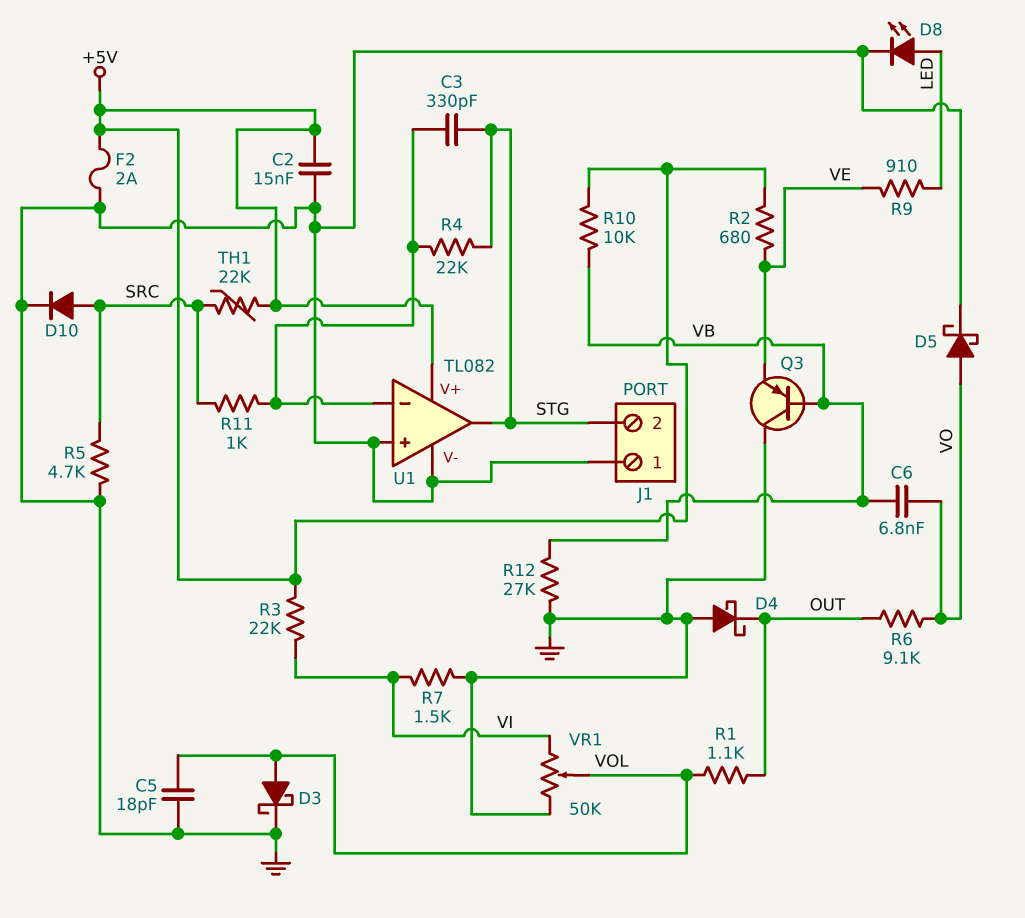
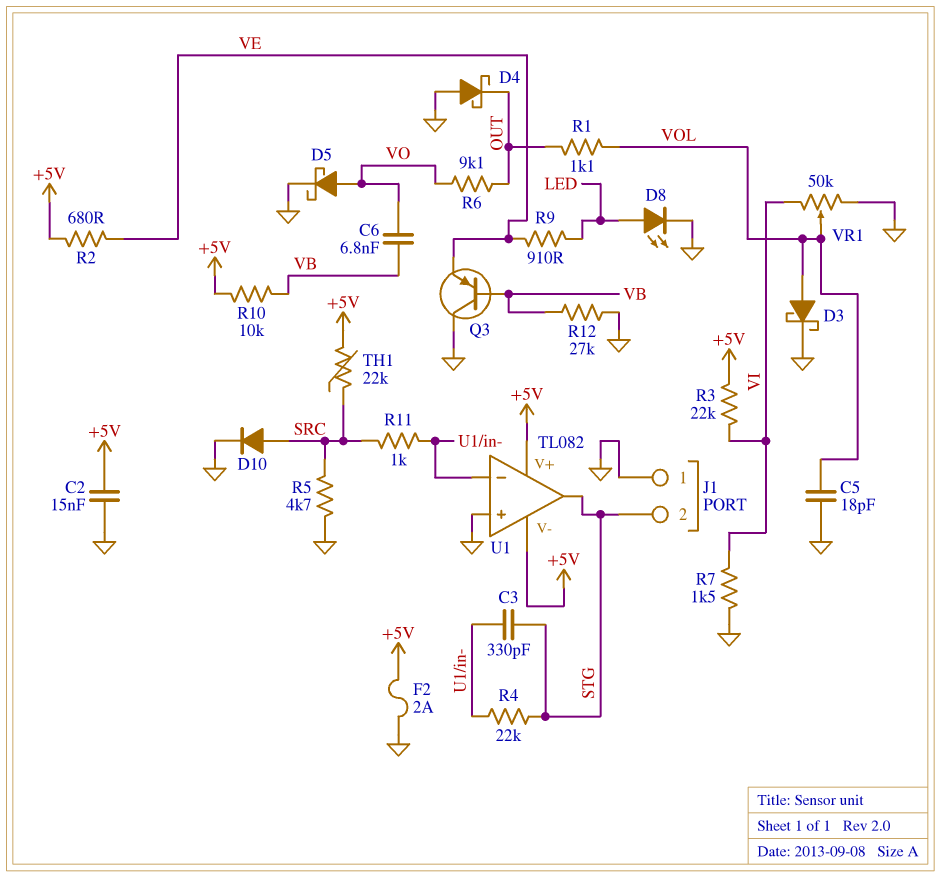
U1 pin V-: GND -> +5V

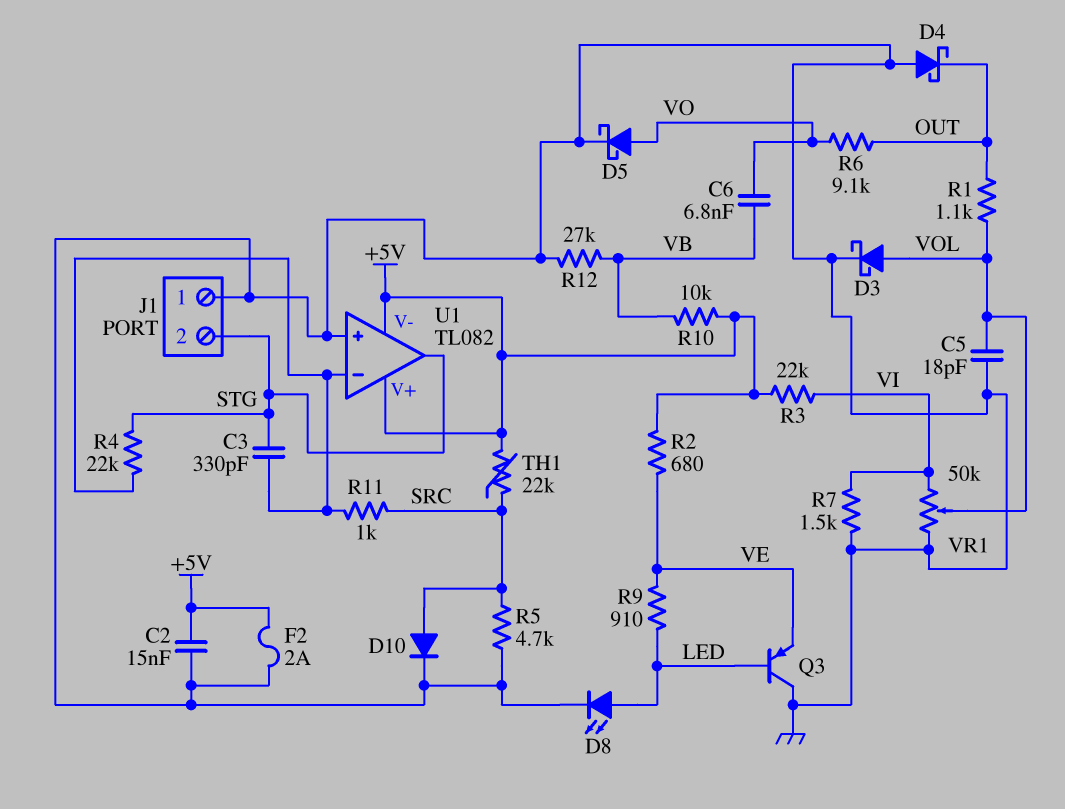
Q3: PNP (B VB, C GND, E VE) -> PNP (B LED, C GND, E VE)

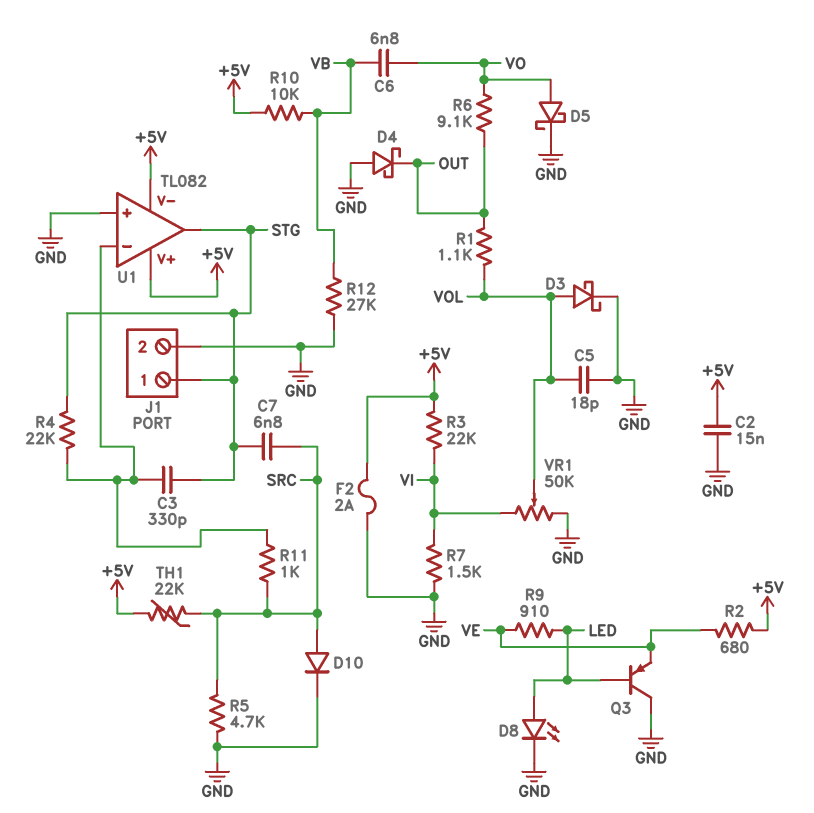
C7: none -> 6.8nF (SRC, STG)
J1 pin 1: GND -> STG
J1 pin 2: STG -> GND

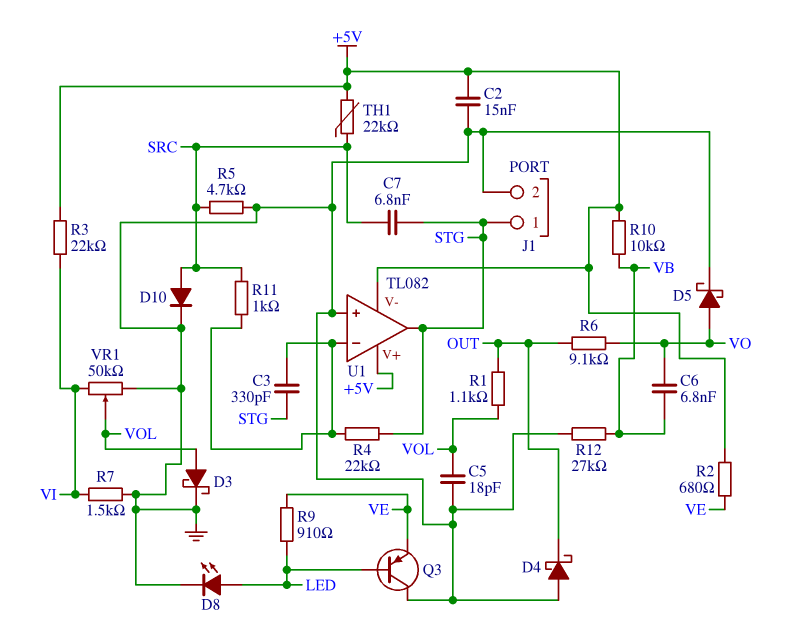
F2: 2A (+5V, GND) -> none

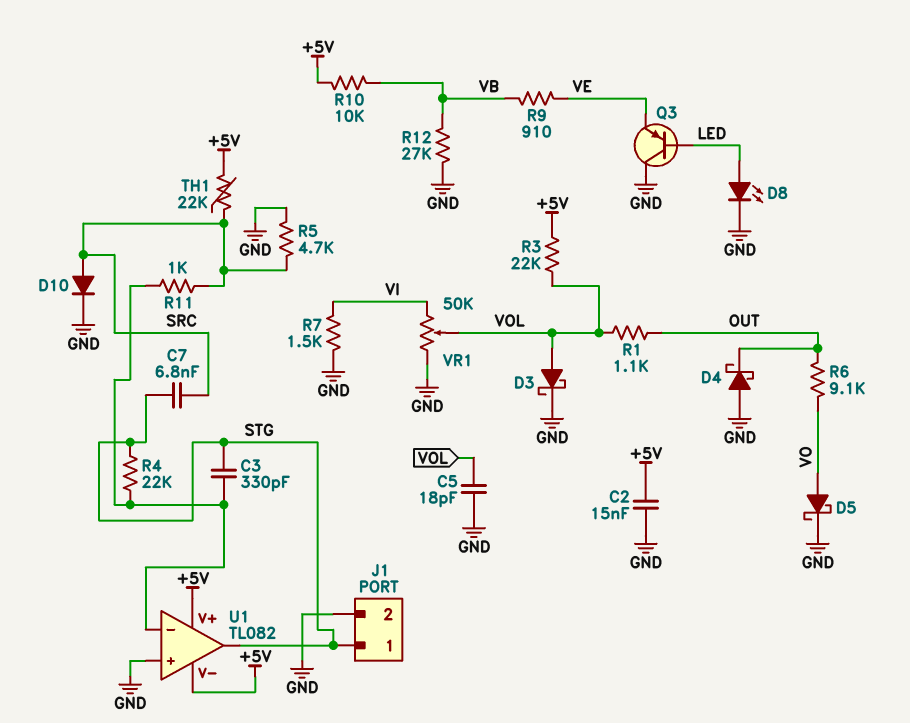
C6: 6.8nF (VB, VO) -> none
R2: 680 (+5V, VE) -> none
R3: 22k (+5V, VI) -> 22k (+5V, VOL)
R9: 910 (LED, VE) -> 910 (VB, VE)

